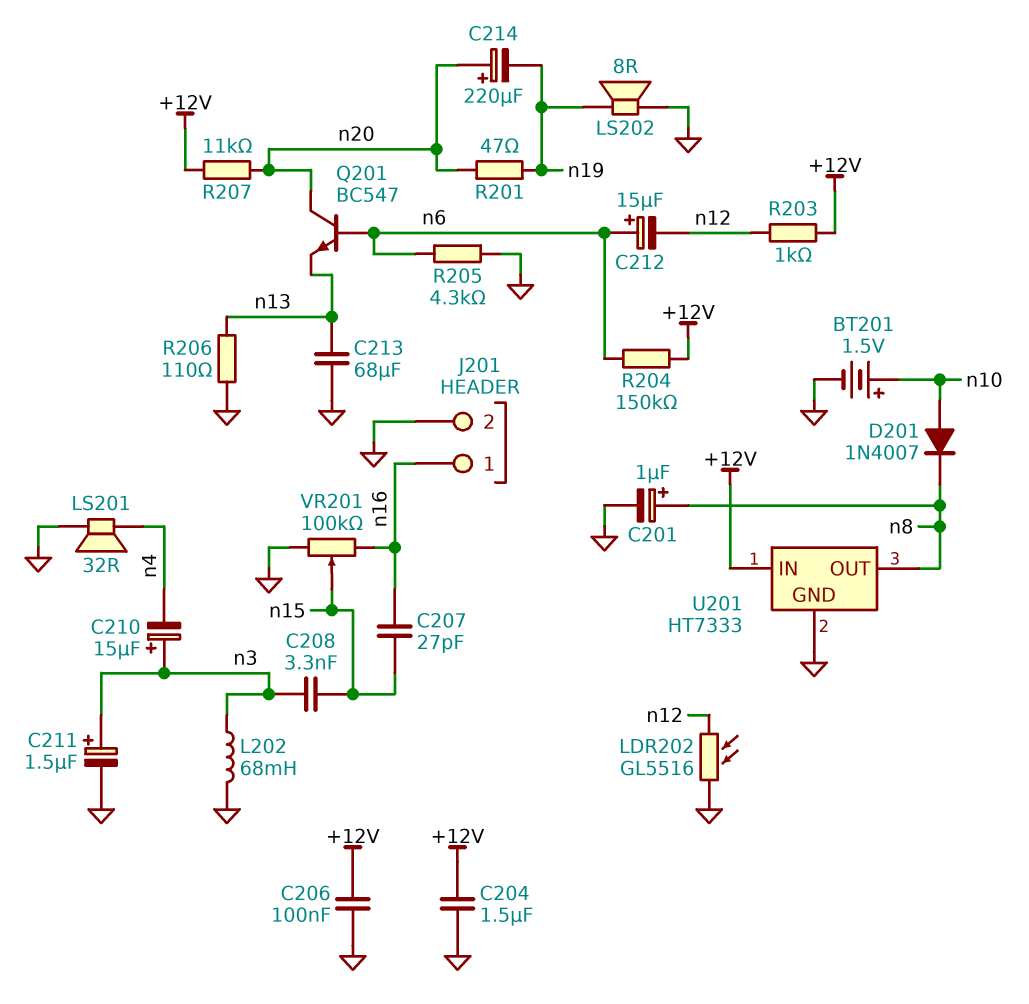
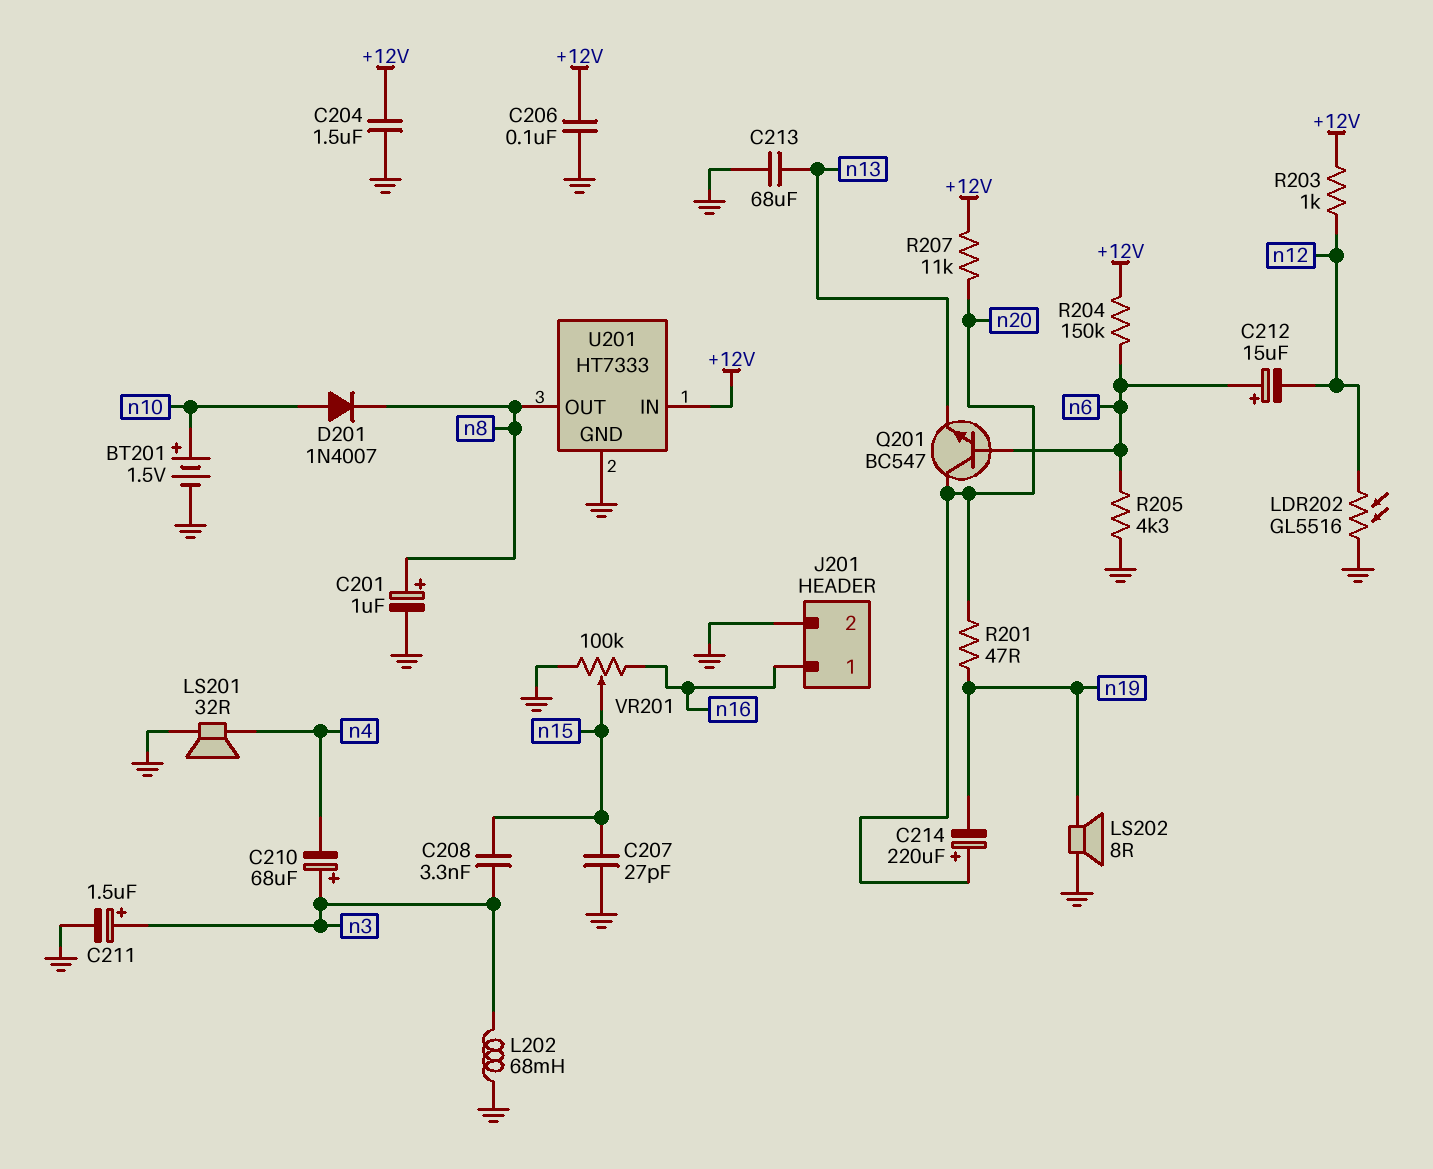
C207: 27pF (n15, n16) -> 27pF (GND, n15)
C210: 15uF (plus n3, minus n4) -> 68uF (plus n3, minus n4)
R206: 110 (GND, n13) -> none

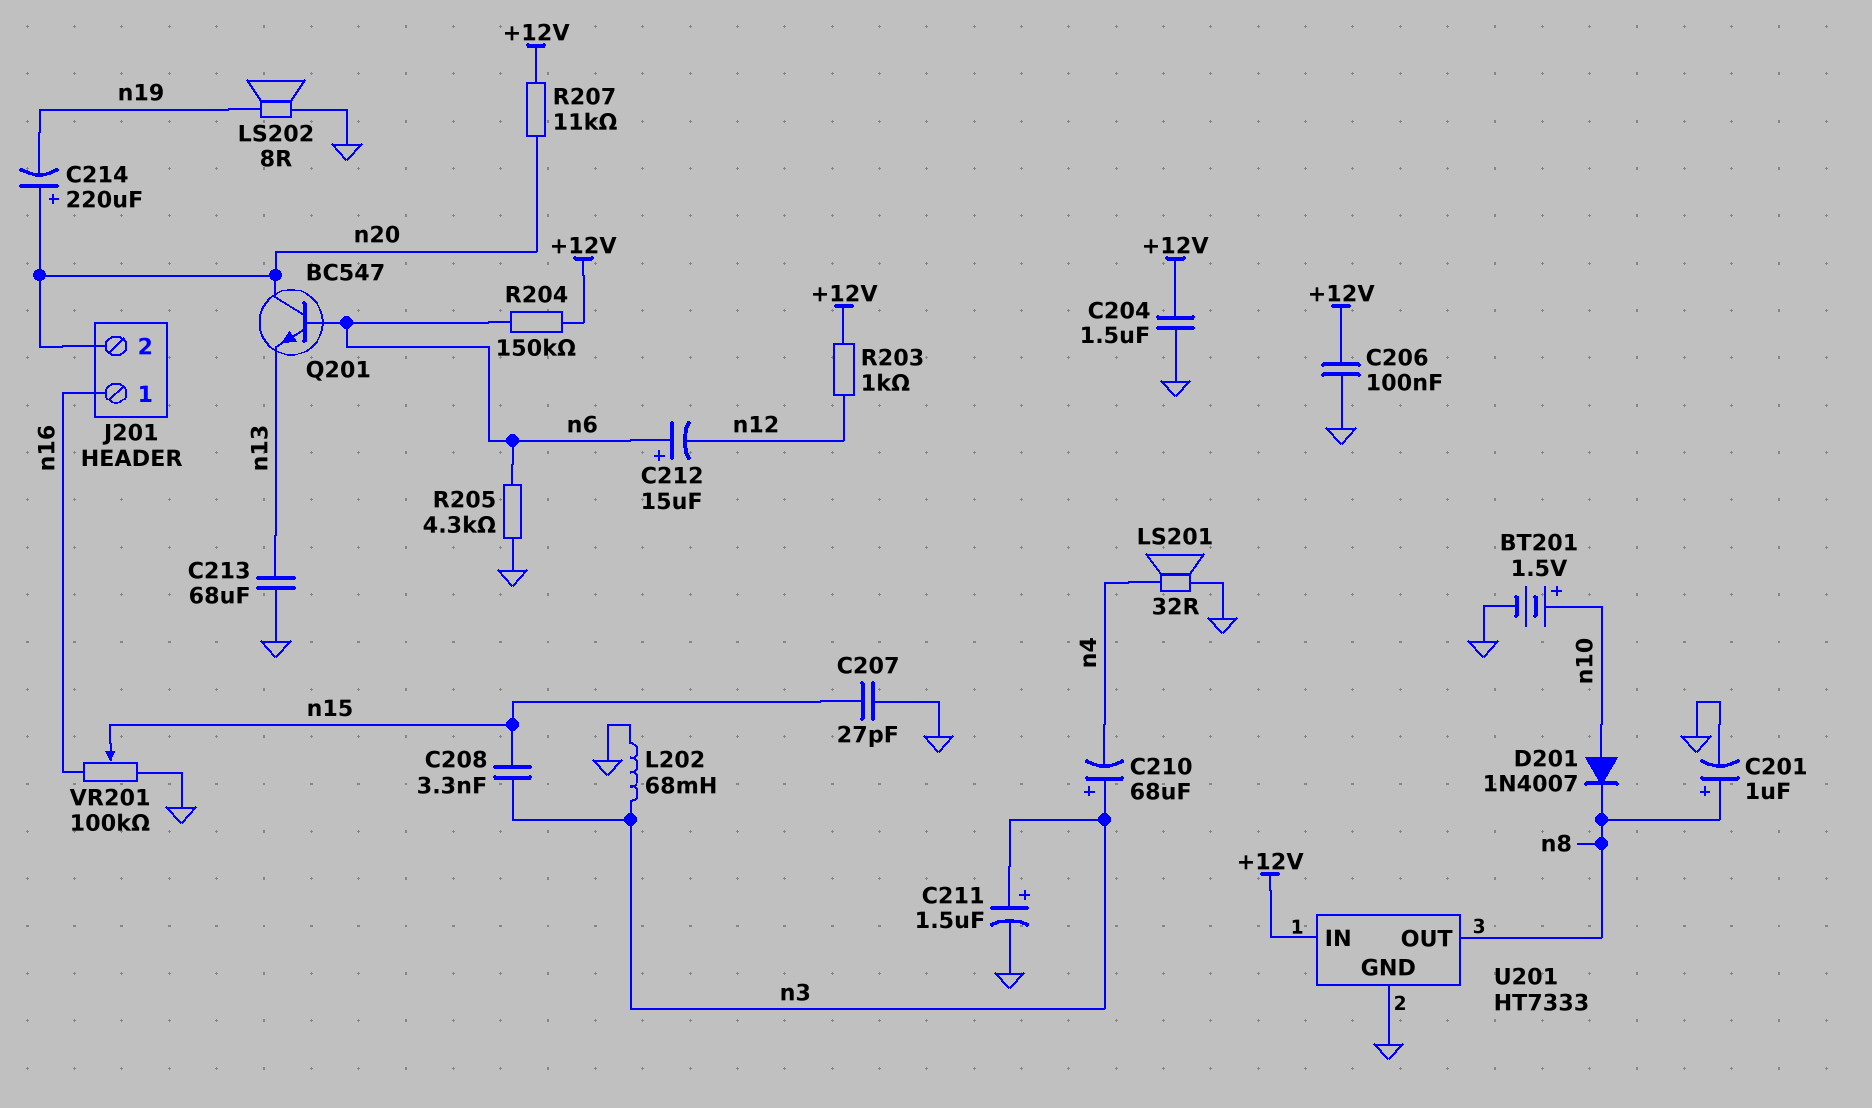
J201 pin 2: GND -> n20
LDR202: GL5516 (GND, n12) -> none
R201: 47 (n19, n20) -> none

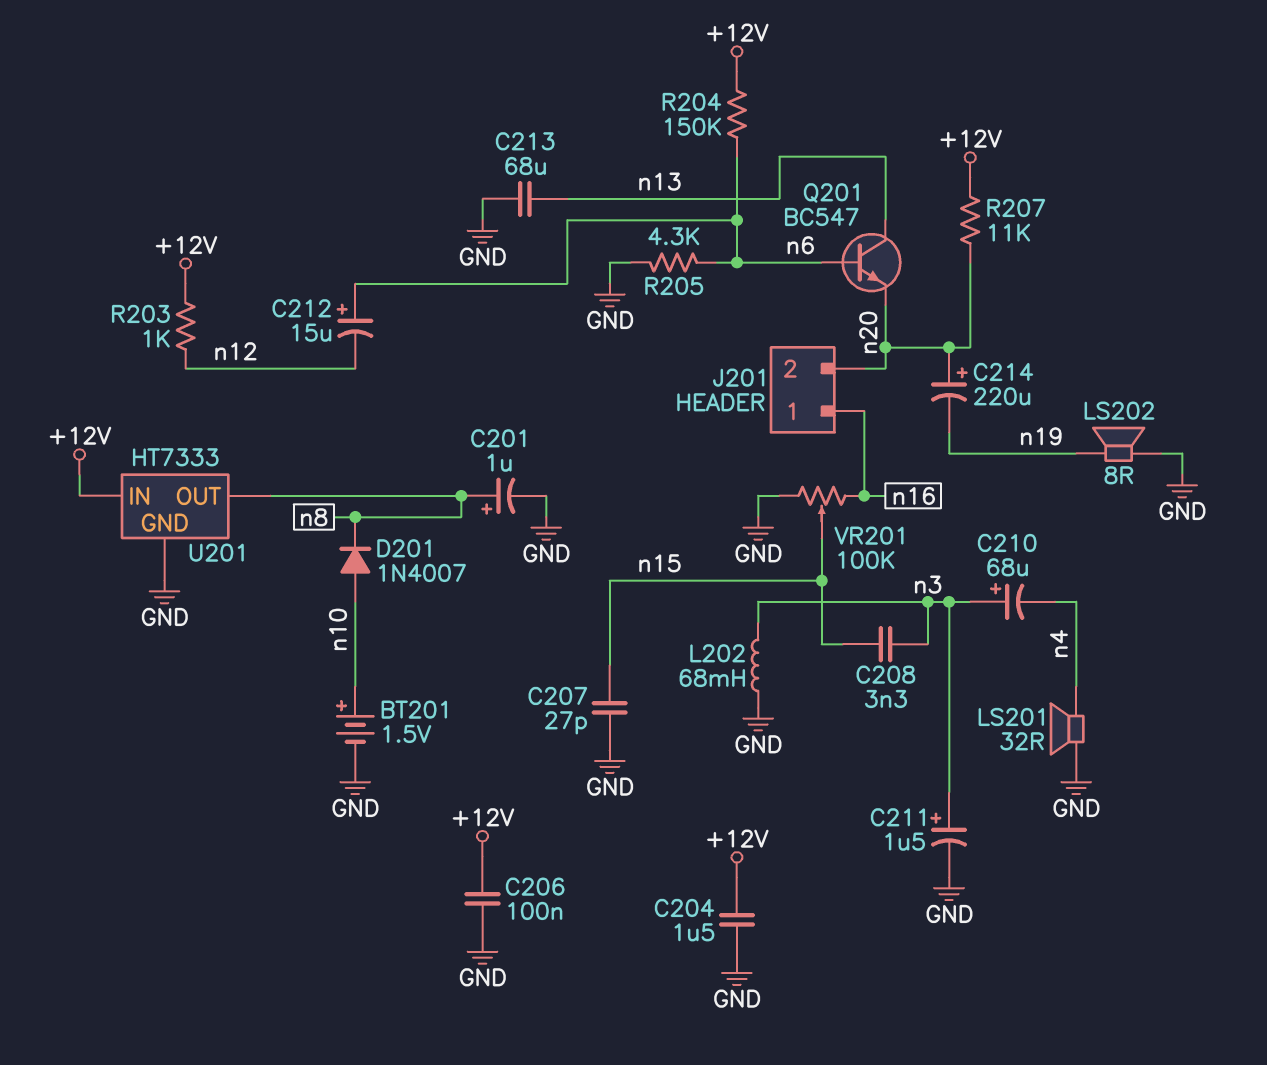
Q201: NPN BC547 (B n6, C n20, E n13) -> NPN BC547 (B n6, C n13, E n20)

